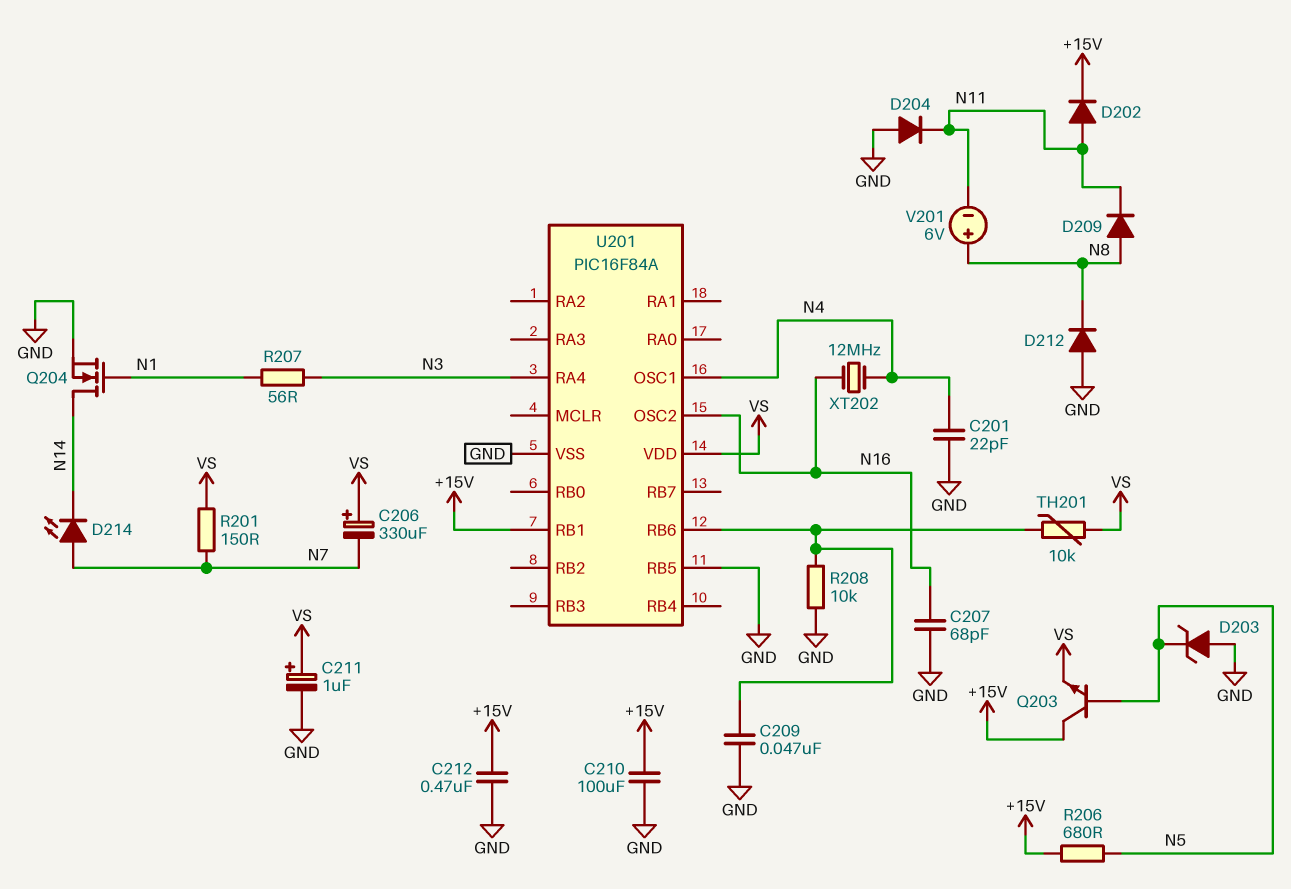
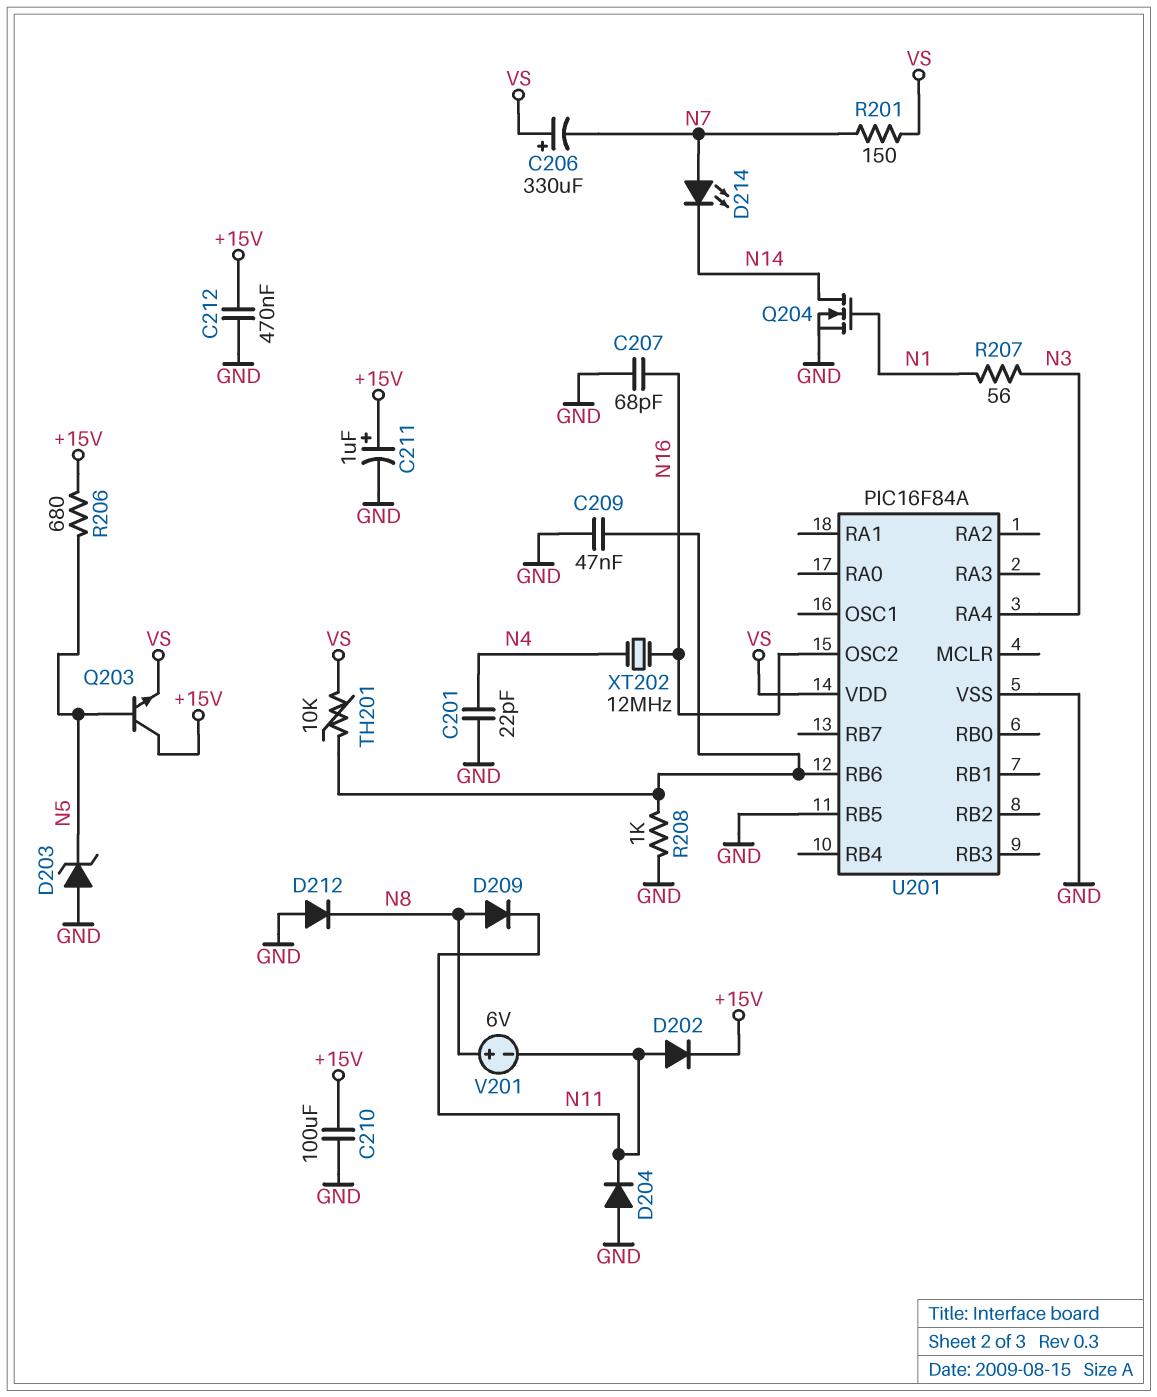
C211: 1uF (plus VS, minus GND) -> 1uF (plus +15V, minus GND)
R208: 10k (GND, U201/RB6) -> 1k (GND, U201/RB6)
U201 pin OSC1: N4 -> none
U201 pin RB1: +15V -> none

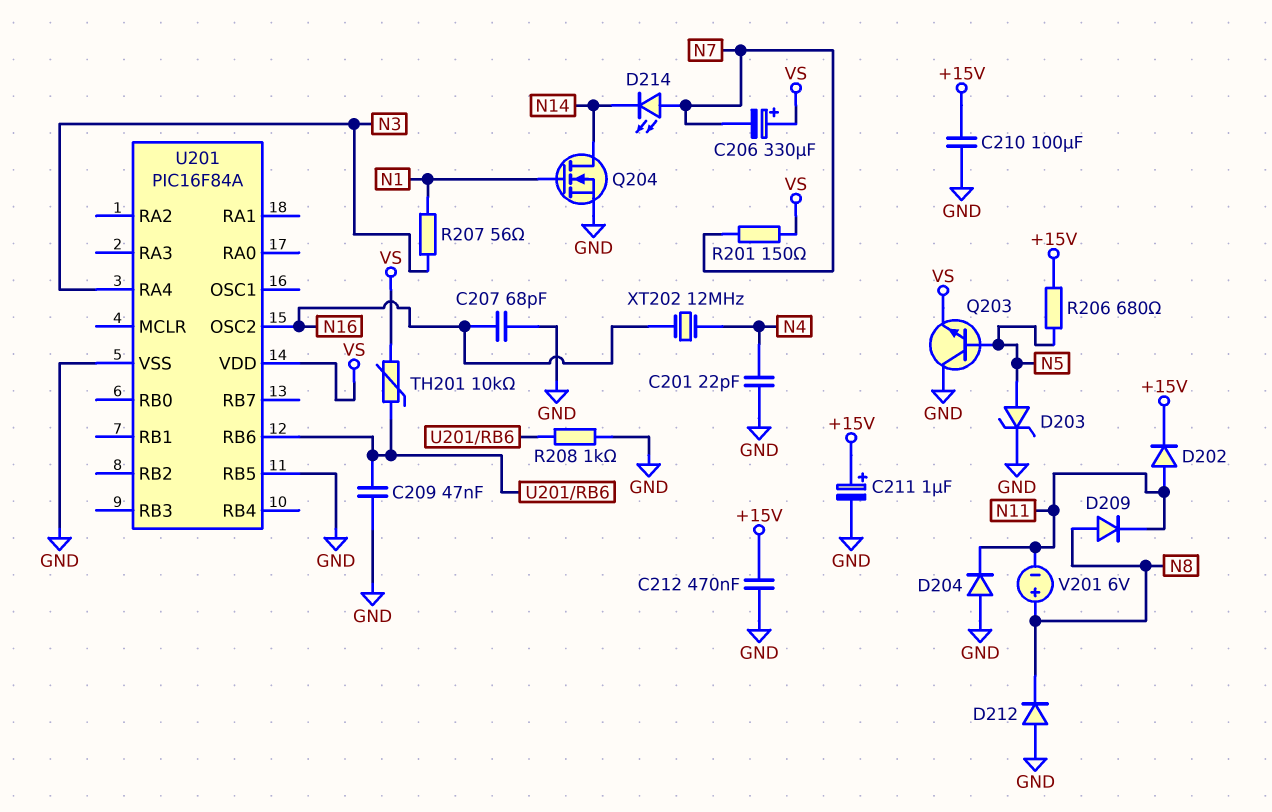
D203: zener (A GND, K N5) -> zener (A N5, K GND)
Q203: NPN (B N5, C +15V, E VS) -> NPN (B N5, C GND, E VS)

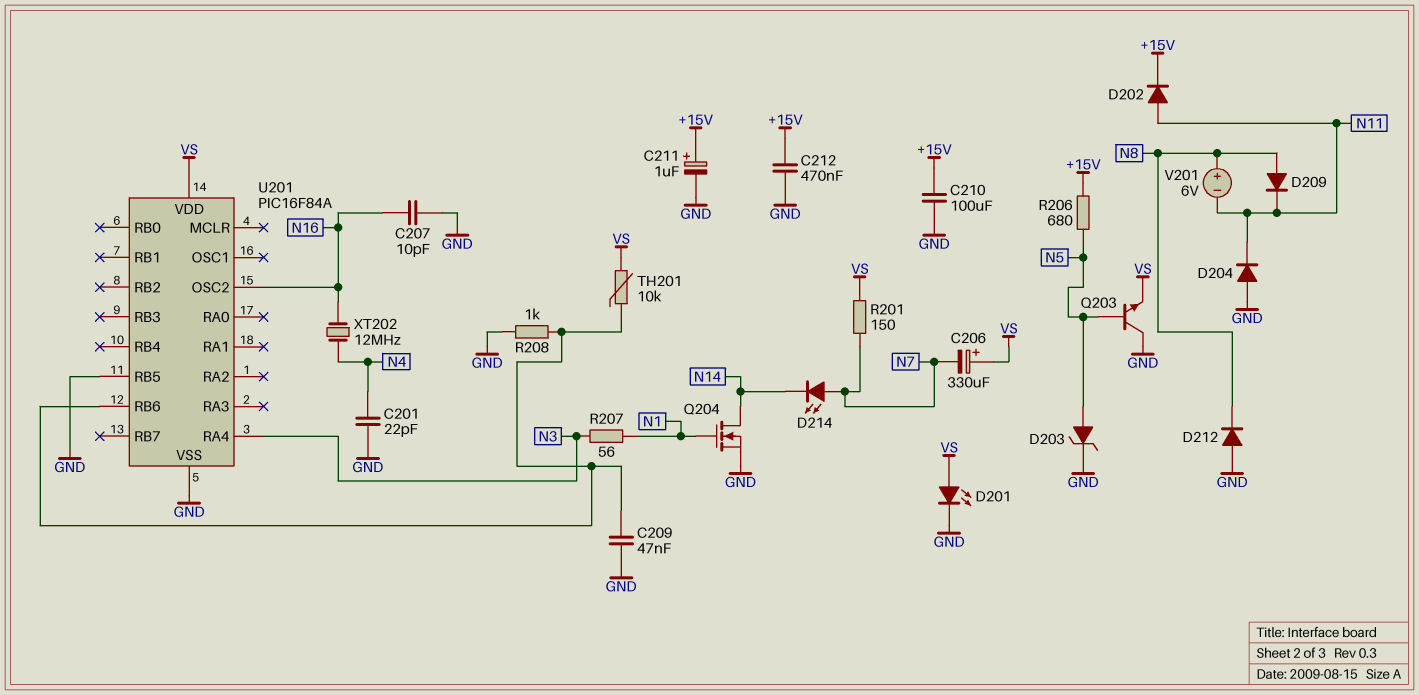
C207: 68pF (GND, N16) -> 10pF (GND, N16)
D201: none -> LED (A VS, K GND)

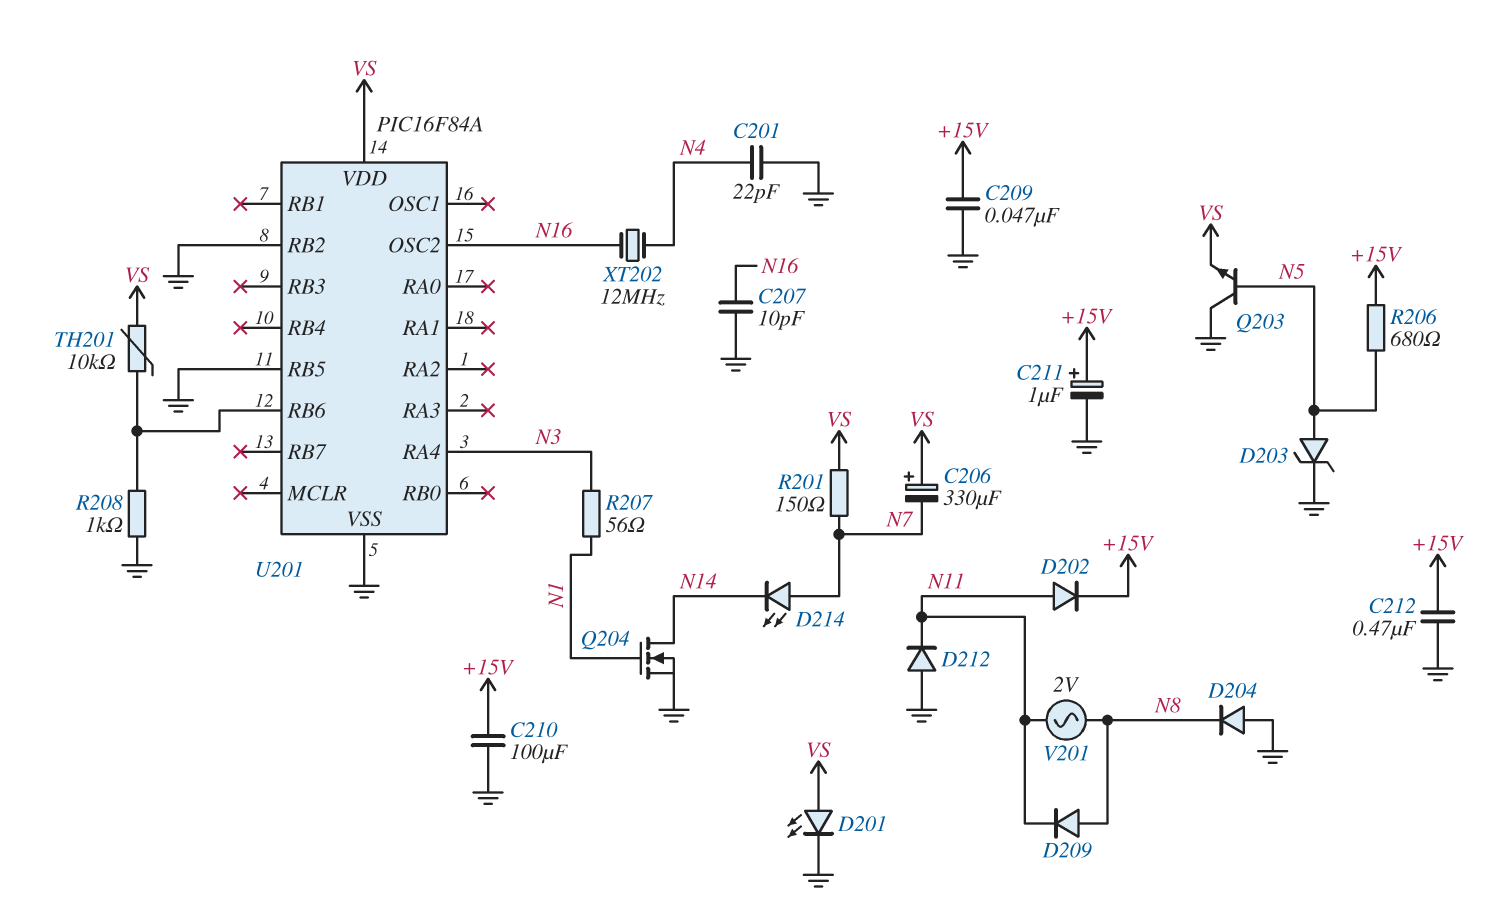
C209: 47nF (GND, U201/RB6) -> 47nF (+15V, GND)
D204: diode (A GND, K N11) -> diode (A GND, K N8)
D212: diode (A GND, K N8) -> diode (A GND, K N11)
U201 pin RB2: none -> GND
V201: 6V (plus N8, minus N11) -> AC 2V (N8, N11)

